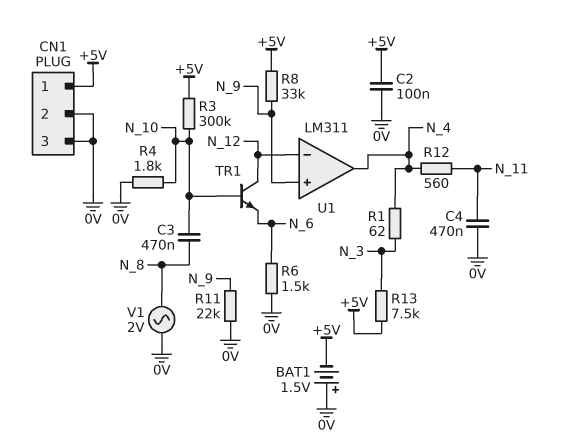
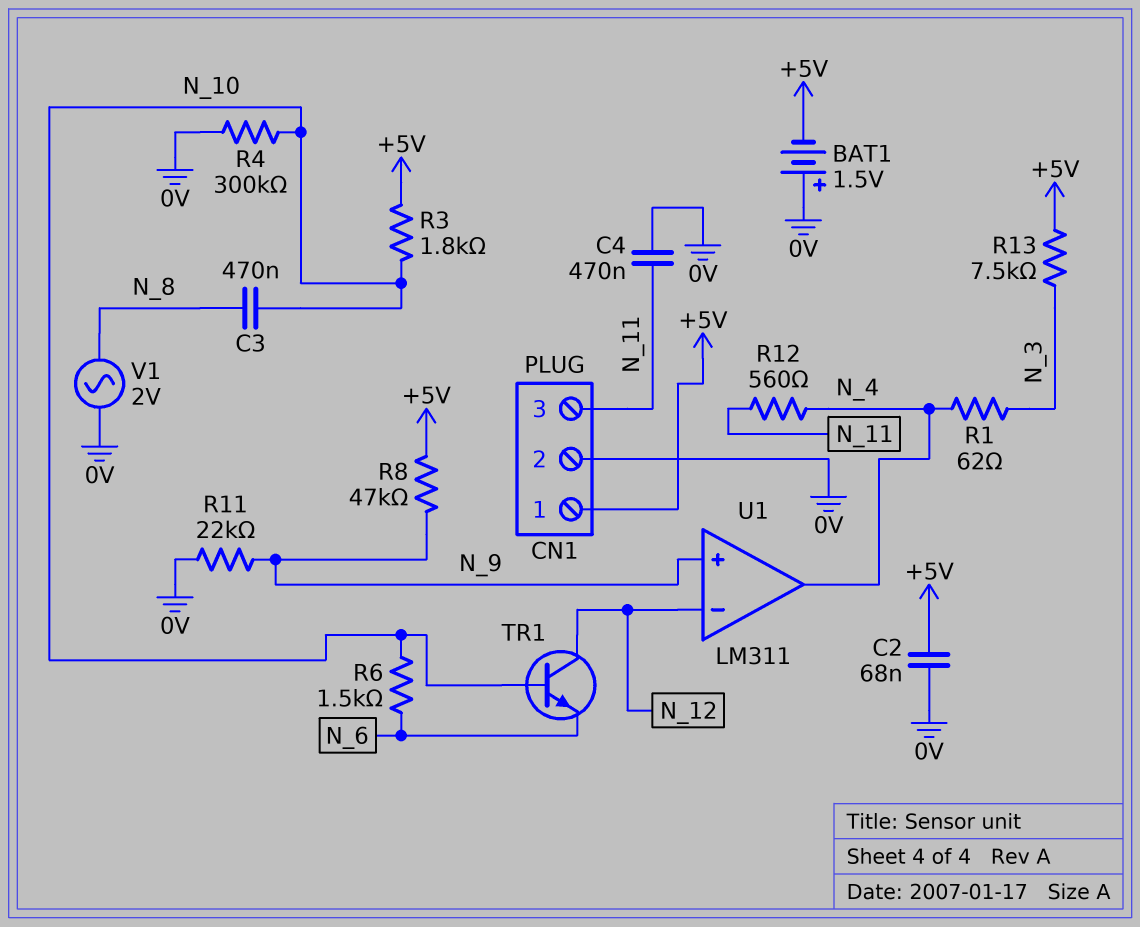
C2: 100nF (+5V, 0V) -> 68nF (+5V, 0V)
CN1 pin 3: 0V -> N_11
R3: 300k (+5V, N_10) -> 1.8k (+5V, N_10)
R4: 1.8k (0V, N_10) -> 300k (0V, N_10)
R6: 1.5k (0V, N_6) -> 1.5k (N_6, N_10)
R8: 33k (+5V, N_9) -> 47k (+5V, N_9)

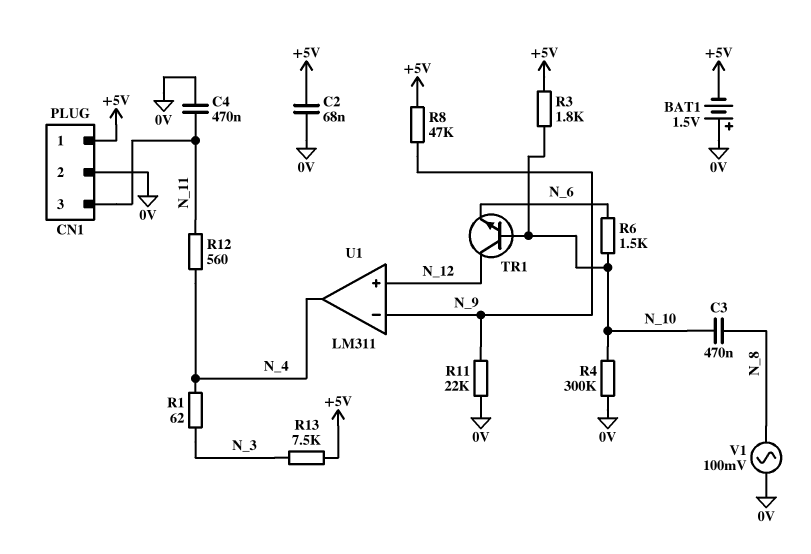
U1 pin in+: N_9 -> N_12
U1 pin in-: N_12 -> N_9
V1: AC 2V (0V, N_8) -> AC 100mV (0V, N_8)

